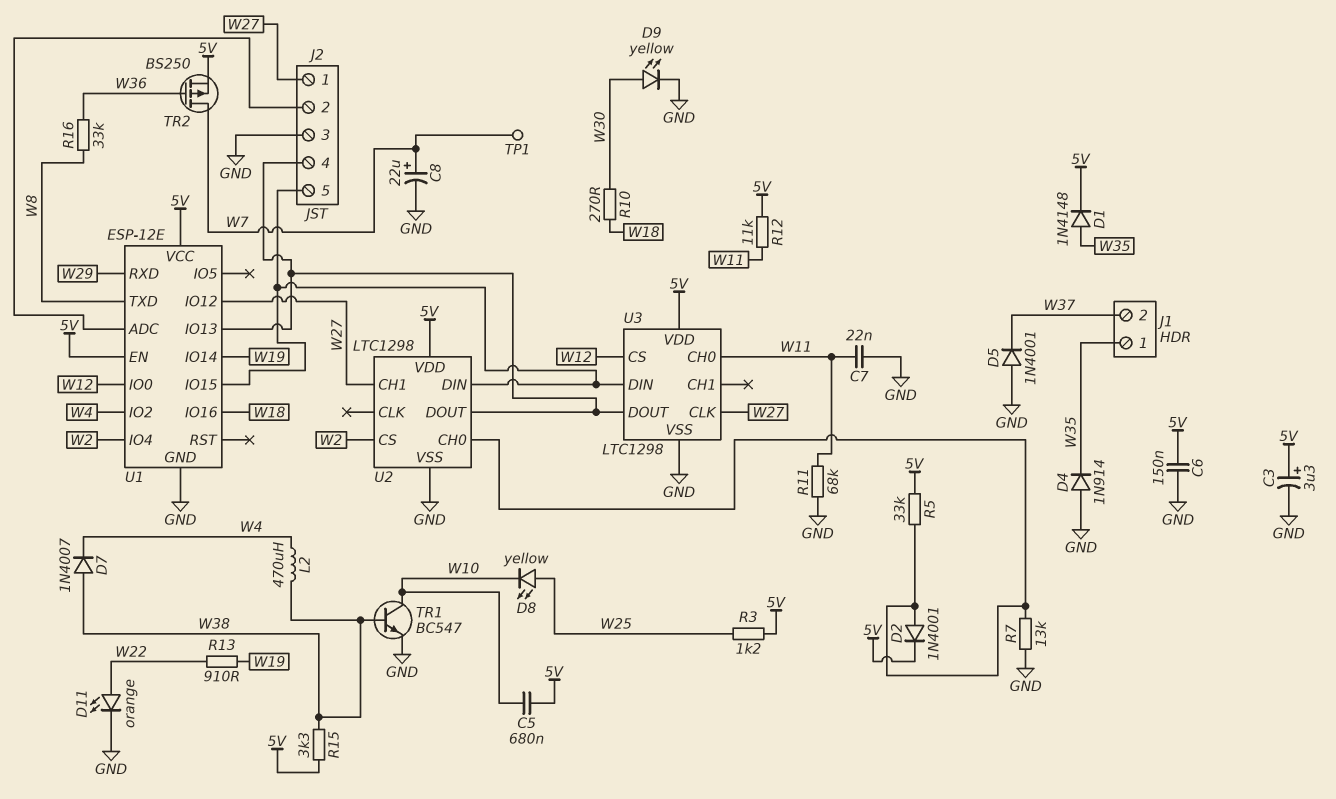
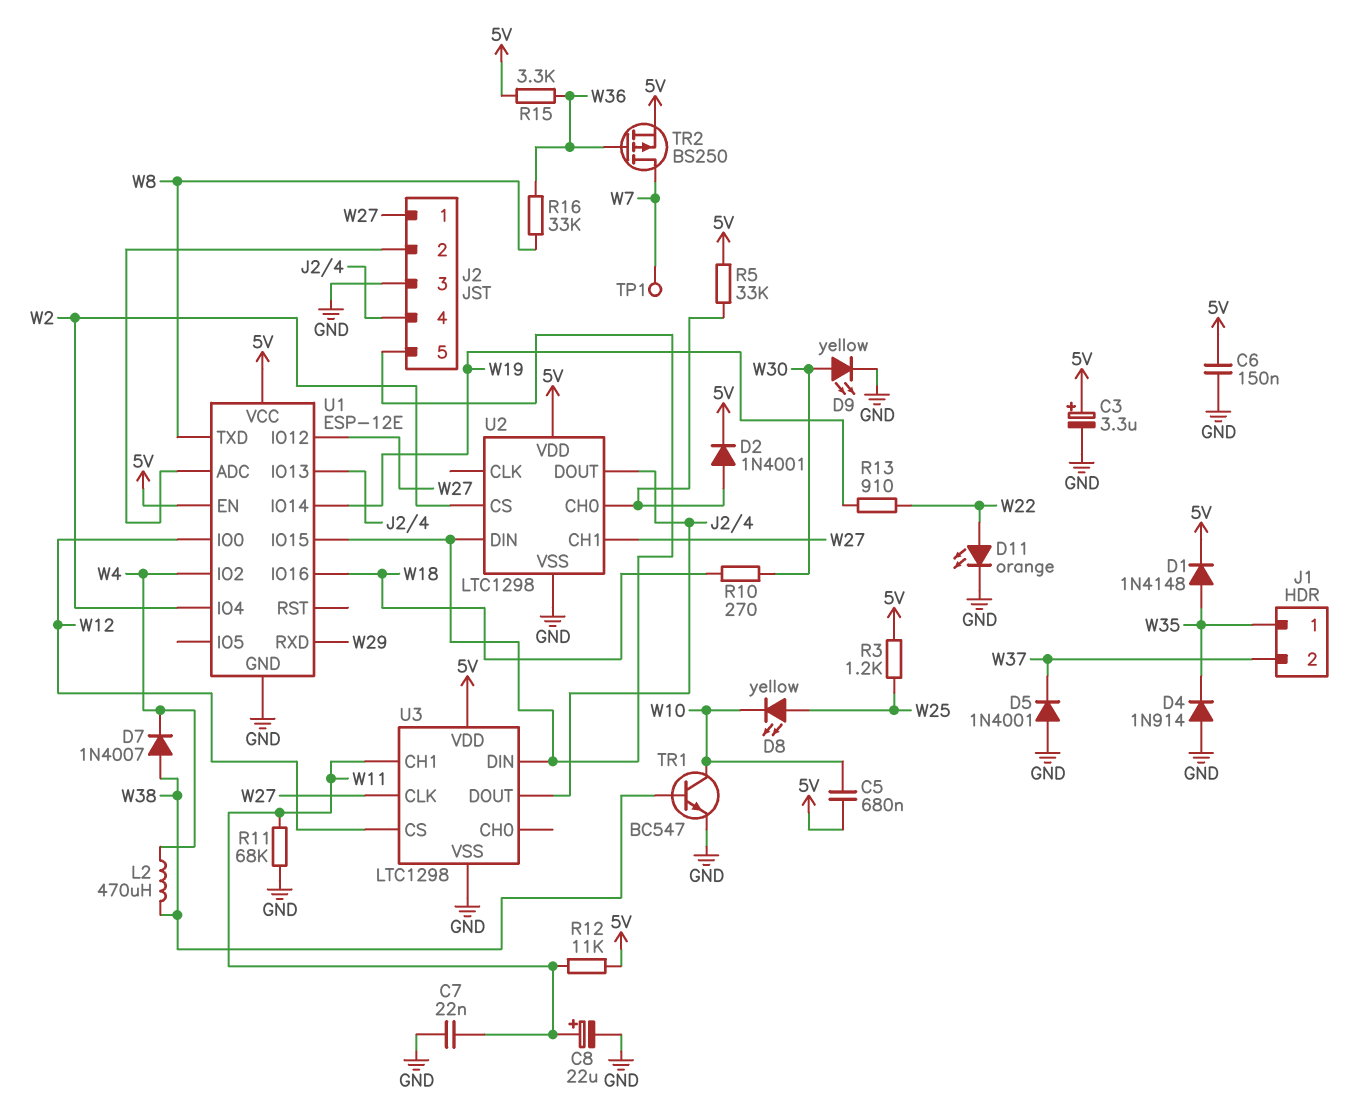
C8: 22uF (plus W7, minus GND) -> 22uF (plus W11, minus GND)
R7: 13k (GND, U2/CH0) -> none
R15: 3.3k (5V, W38) -> 3.3k (5V, W36)
U3 pin CH0: W11 -> none
U3 pin CH1: none -> W11

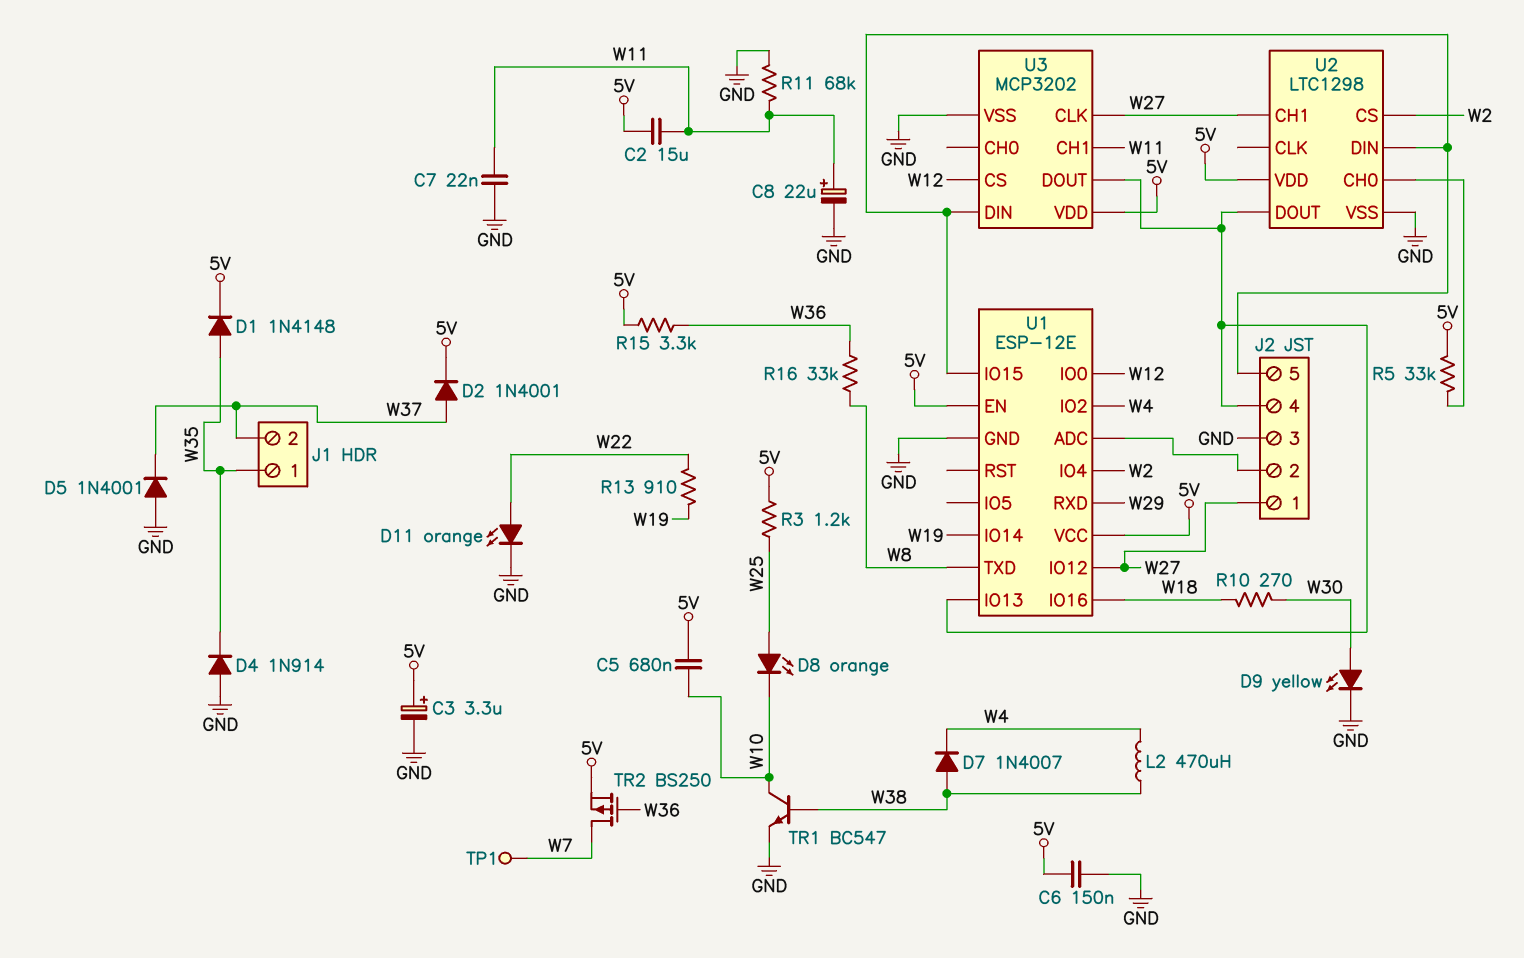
C2: none -> 15uF (5V, W11)
D2: diode 1N4001 (A U2/CH0, K 5V) -> diode 1N4001 (A W37, K 5V)
D8: LED yellow (A W25, K W10) -> LED orange (A W25, K W10)
R12: 11k (5V, W11) -> none
U3: LTC1298 -> MCP3202

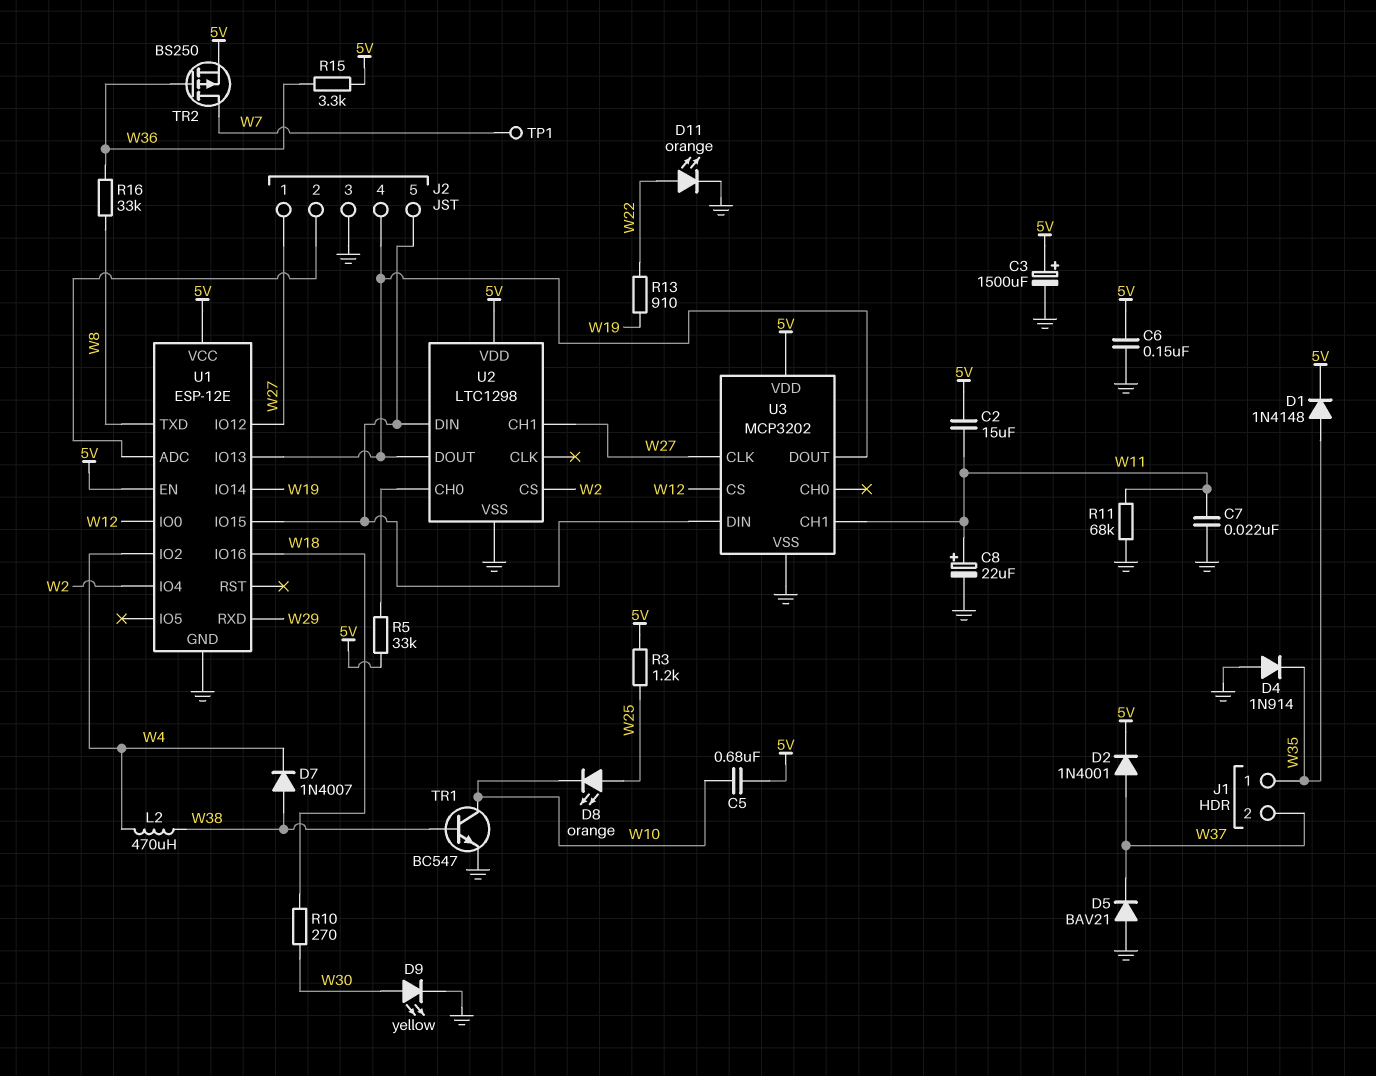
C3: 3.3uF (plus 5V, minus GND) -> 1500uF (plus 5V, minus GND)
D5: diode 1N4001 (A GND, K W37) -> diode BAV21 (A GND, K W37)

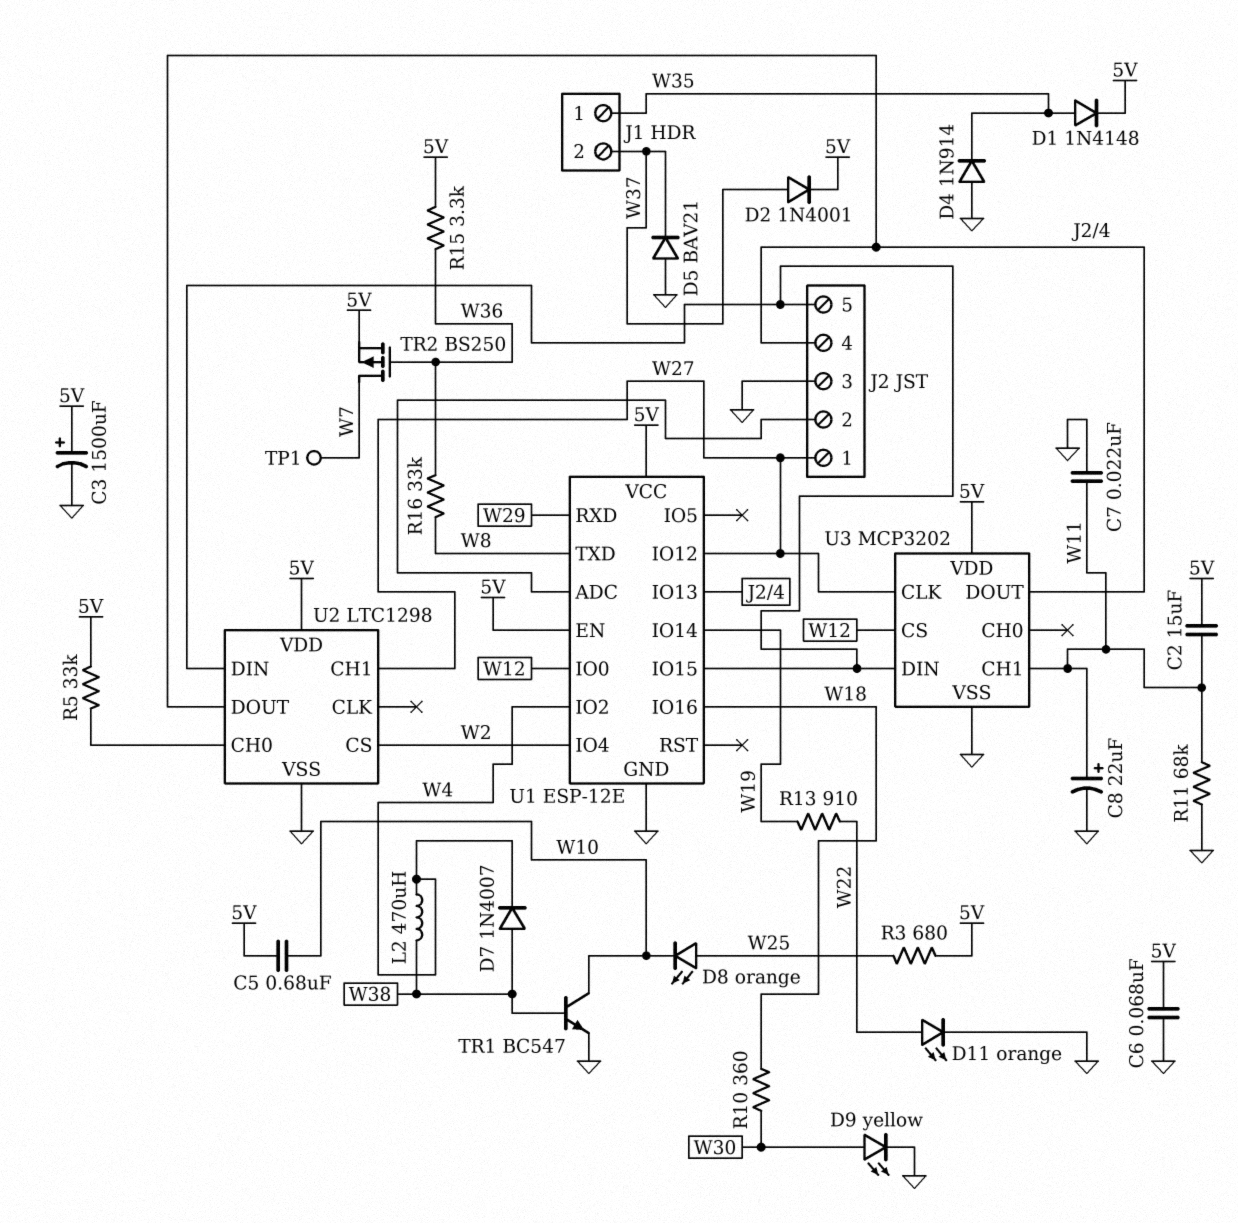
C6: 150nF (5V, GND) -> 68nF (5V, GND)
R3: 1.2k (5V, W25) -> 680 (5V, W25)
R10: 270 (W18, W30) -> 360 (W18, W30)

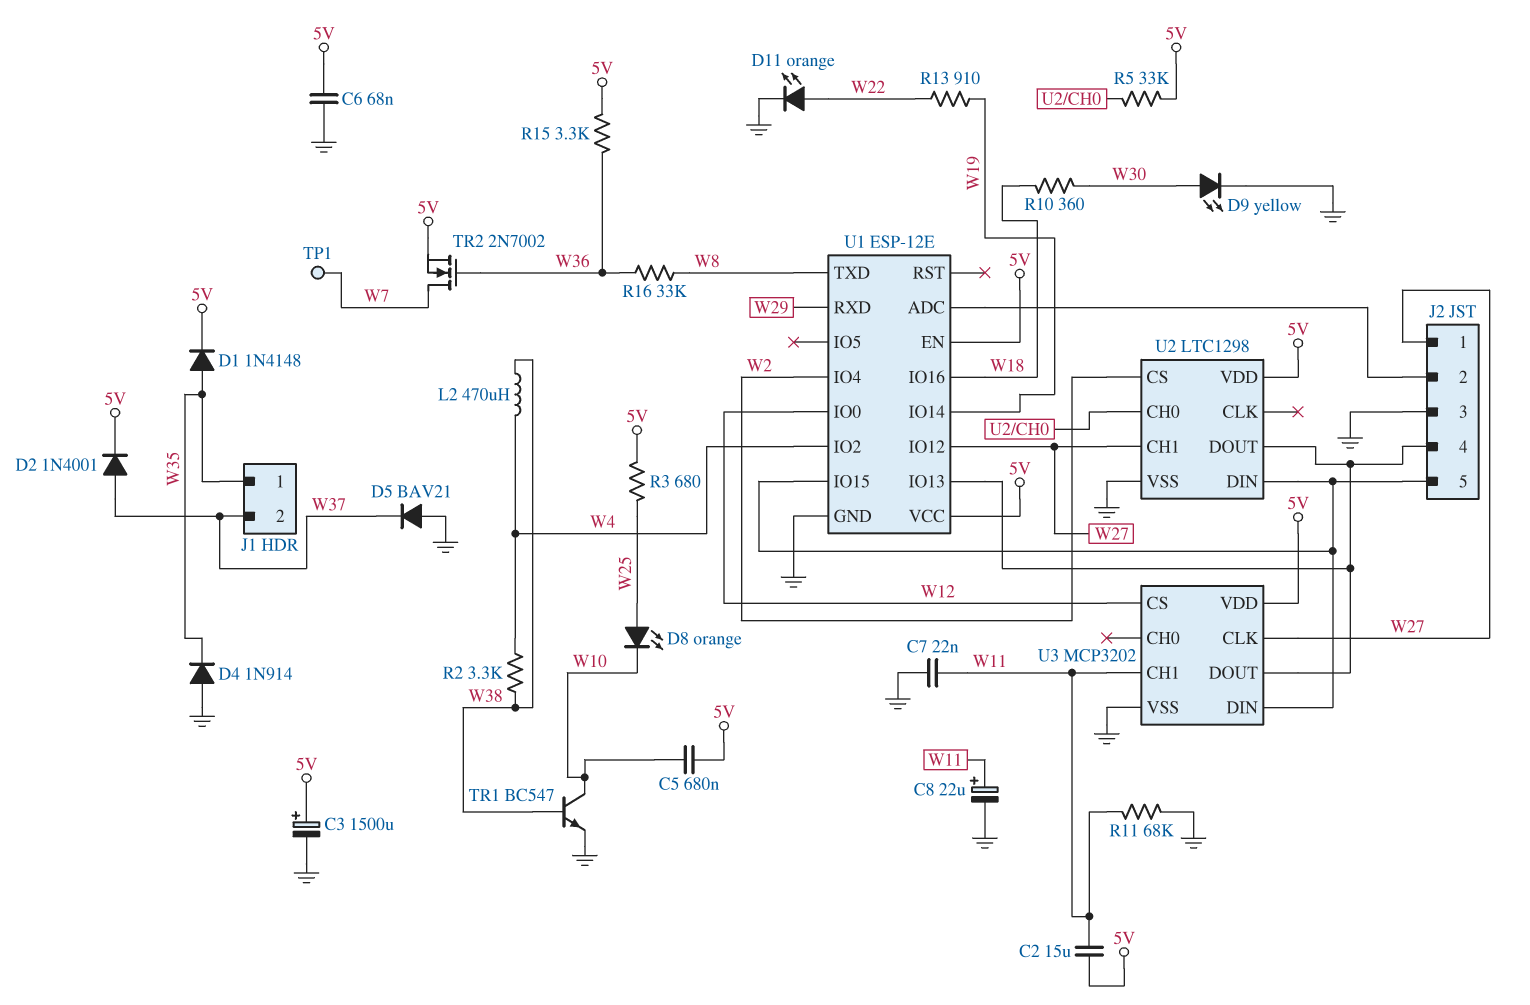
D7: diode 1N4007 (A W38, K W4) -> none
R2: none -> 3.3k (W4, W38)
TR2: PMOS BS250 (G W36, D W7, S 5V) -> NMOS 2N7002 (G W36, D W7, S 5V)

